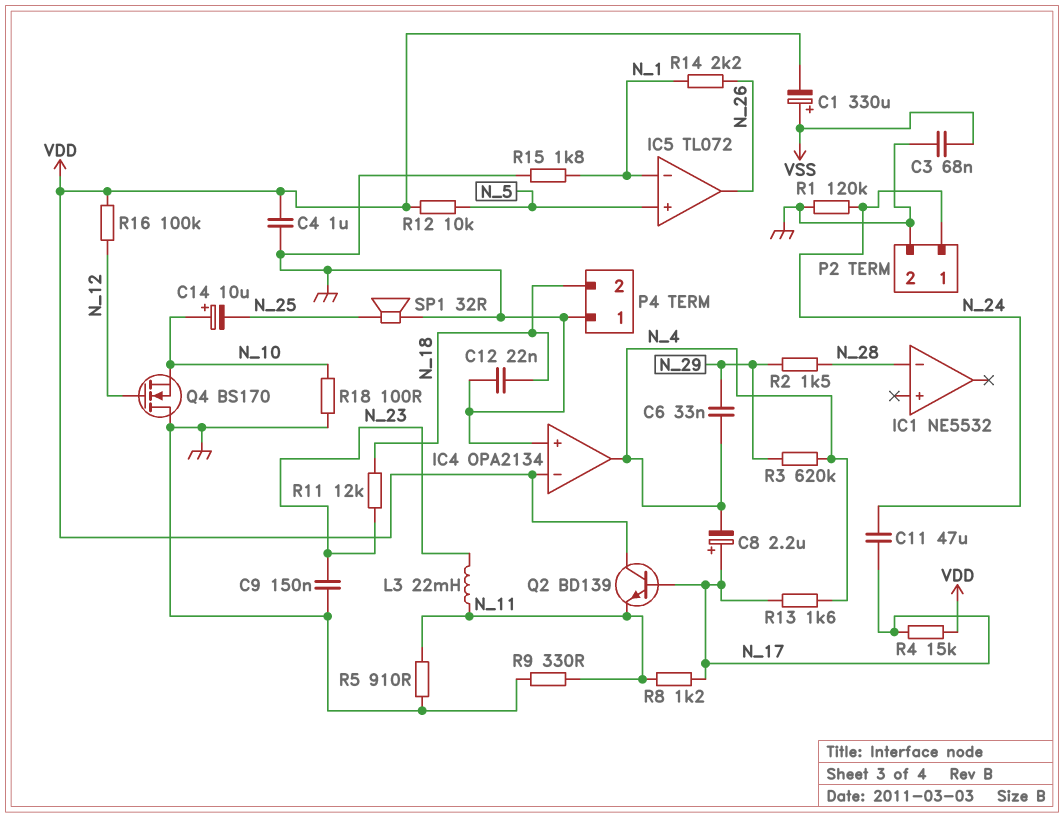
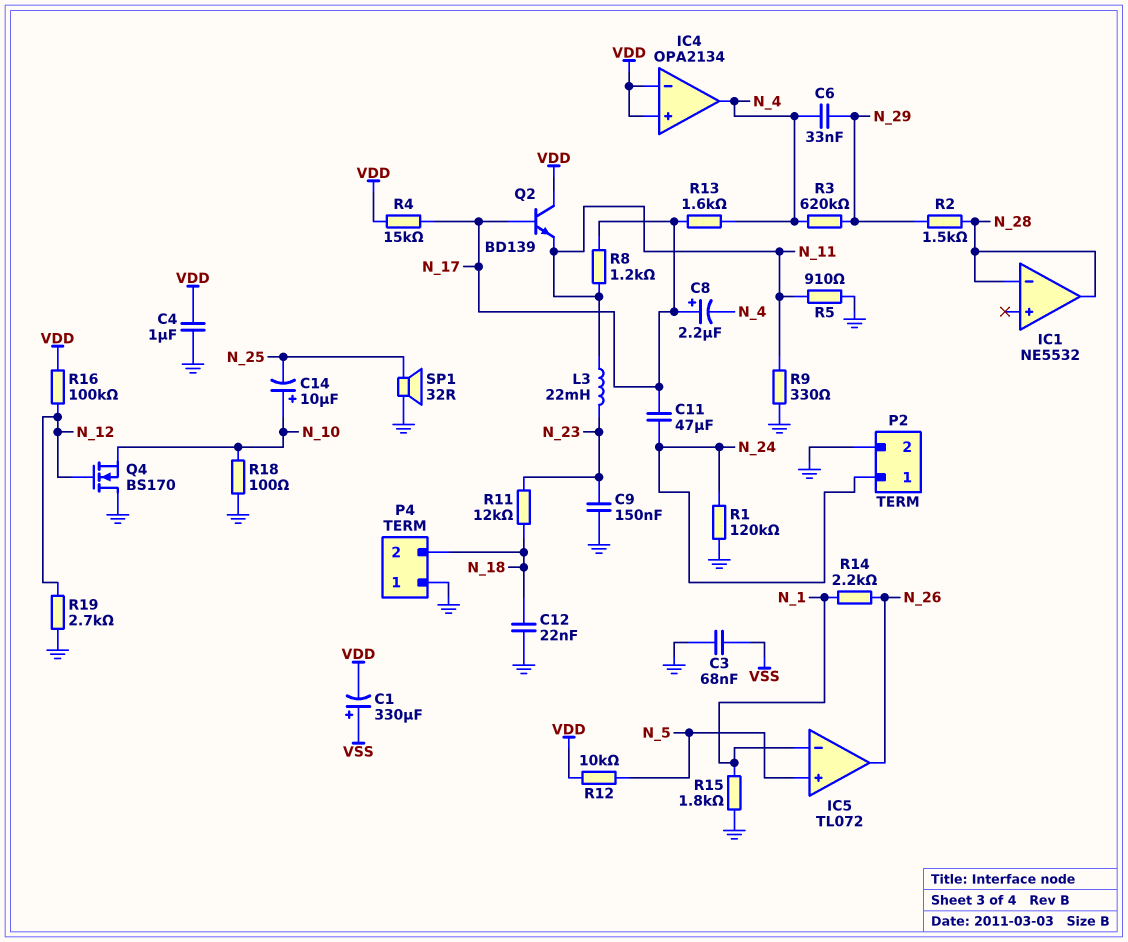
IC1 pin out: none -> N_28
IC4 pin in+: GND -> VDD
R19: none -> 2.7k (GND, N_12)

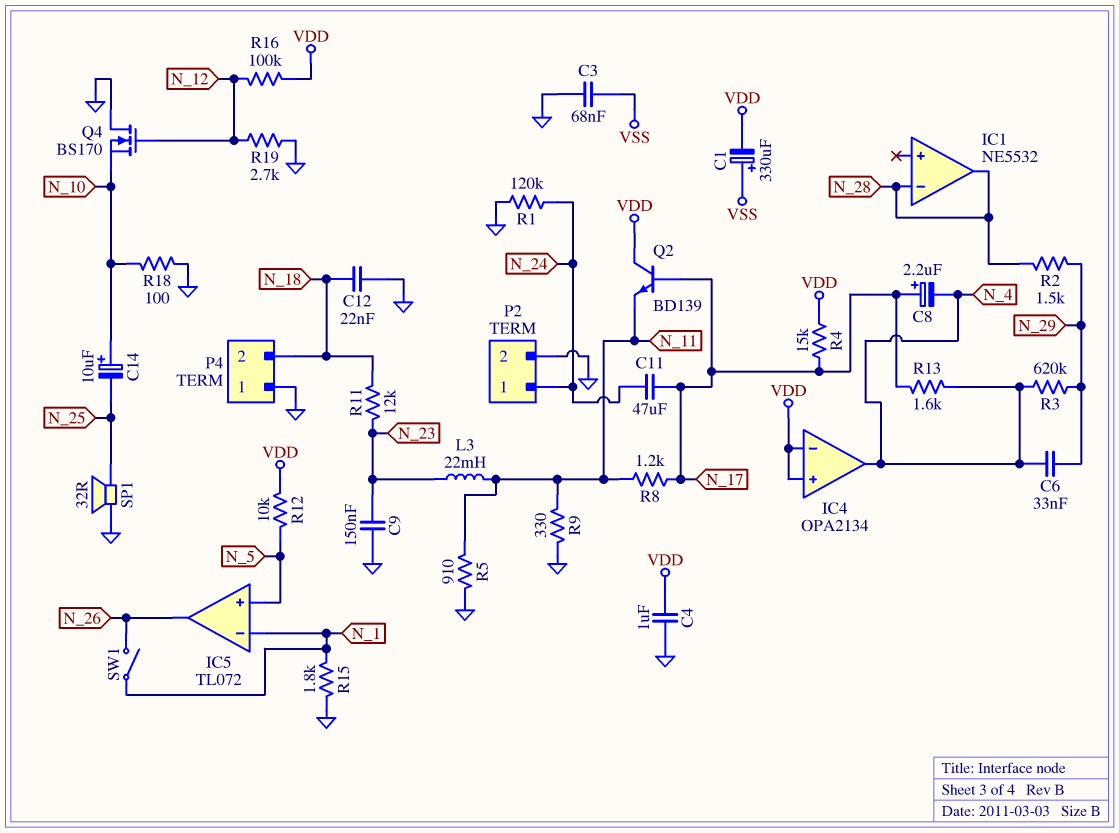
R14: 2.2k (N_1, N_26) -> none
SW1: none -> switch (N_1, N_26)

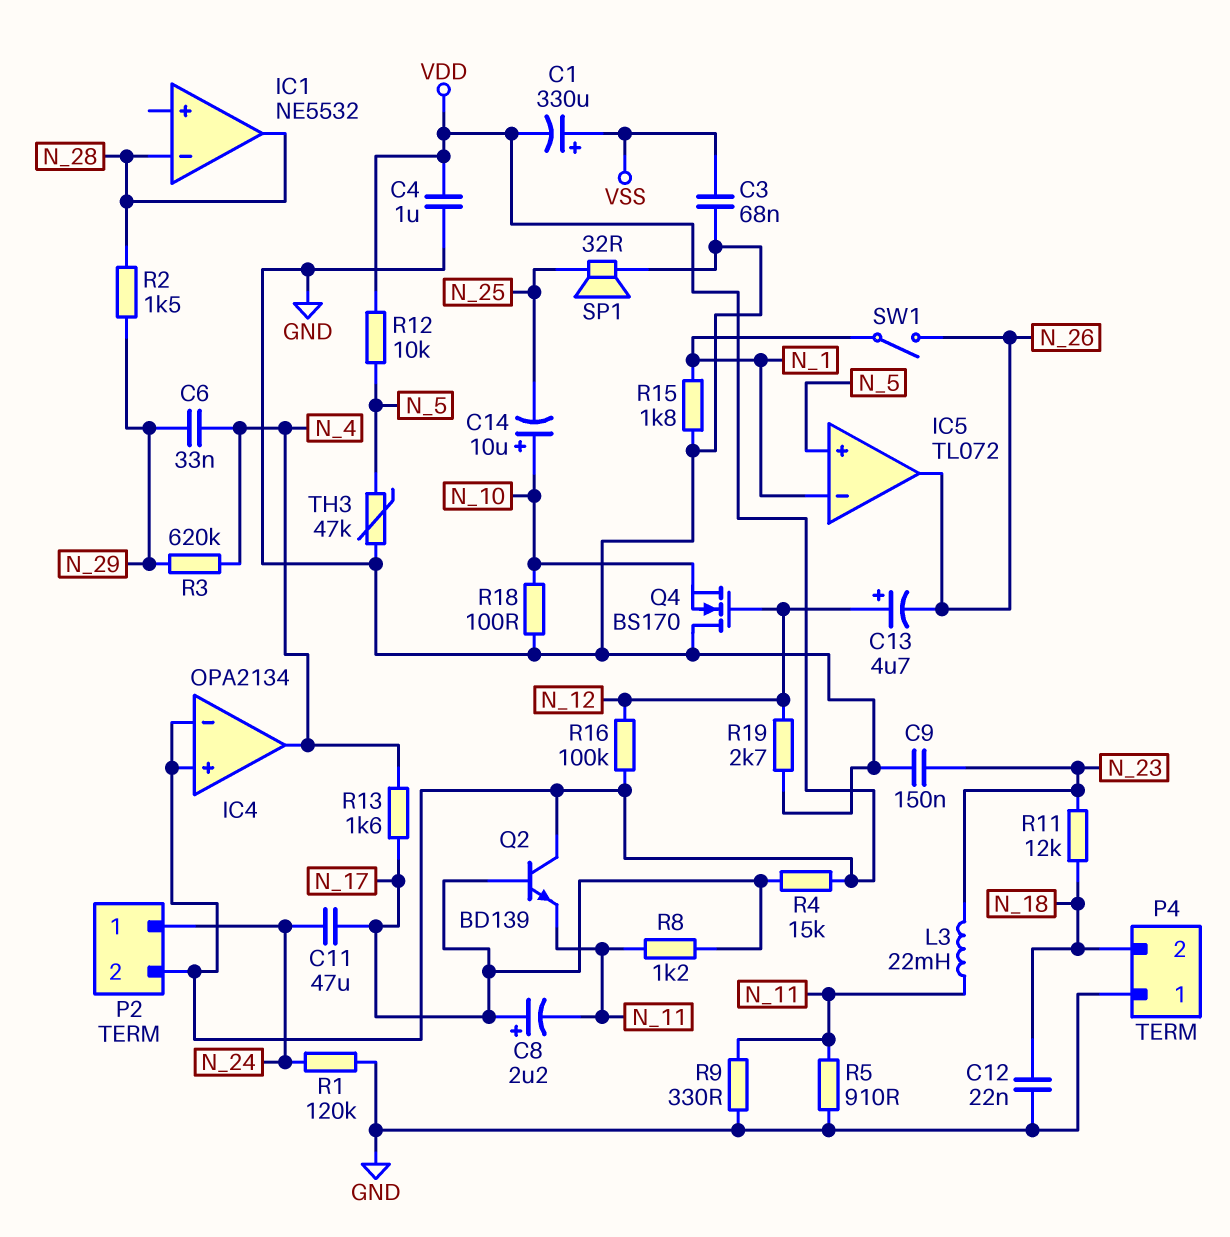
C8: 2.2uF (plus N_17, minus N_4) -> 2.2uF (plus N_17, minus N_11)
C13: none -> 4.7uF (plus N_12, minus N_26)
P2 pin 2: GND -> VDD
TH3: none -> 47k (GND, N_5)

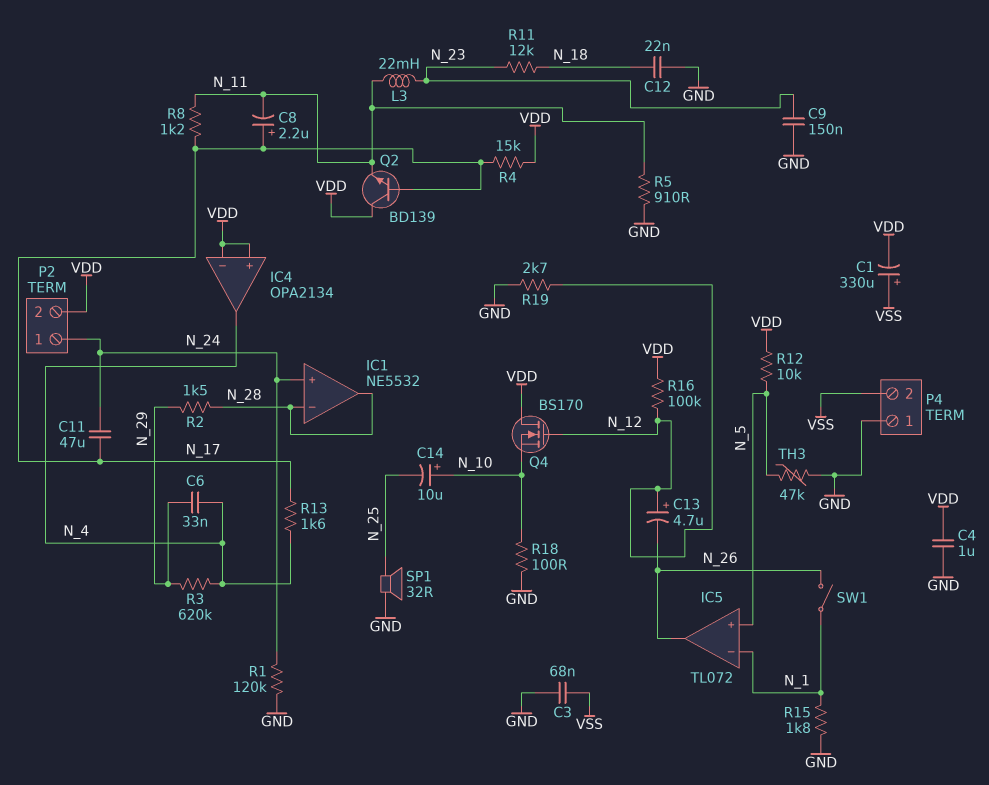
IC1 pin in+: none -> N_24
P4 pin 2: N_18 -> VSS
Q4: NMOS BS170 (G N_12, D GND, S N_10) -> NMOS BS170 (G N_12, D VDD, S N_10)
R9: 330 (GND, N_11) -> none

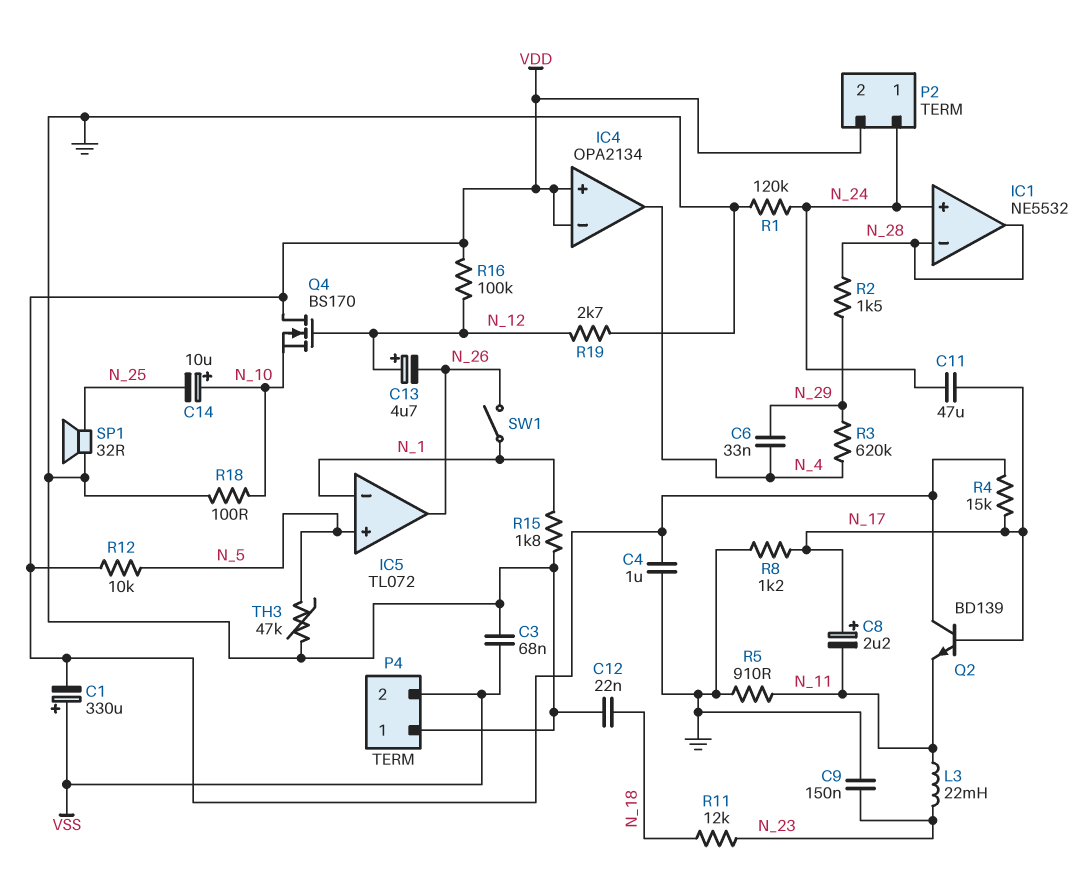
R8: 1.2k (N_11, N_17) -> 1.2k (GND, N_17)
R13: 1.6k (N_4, N_17) -> none

